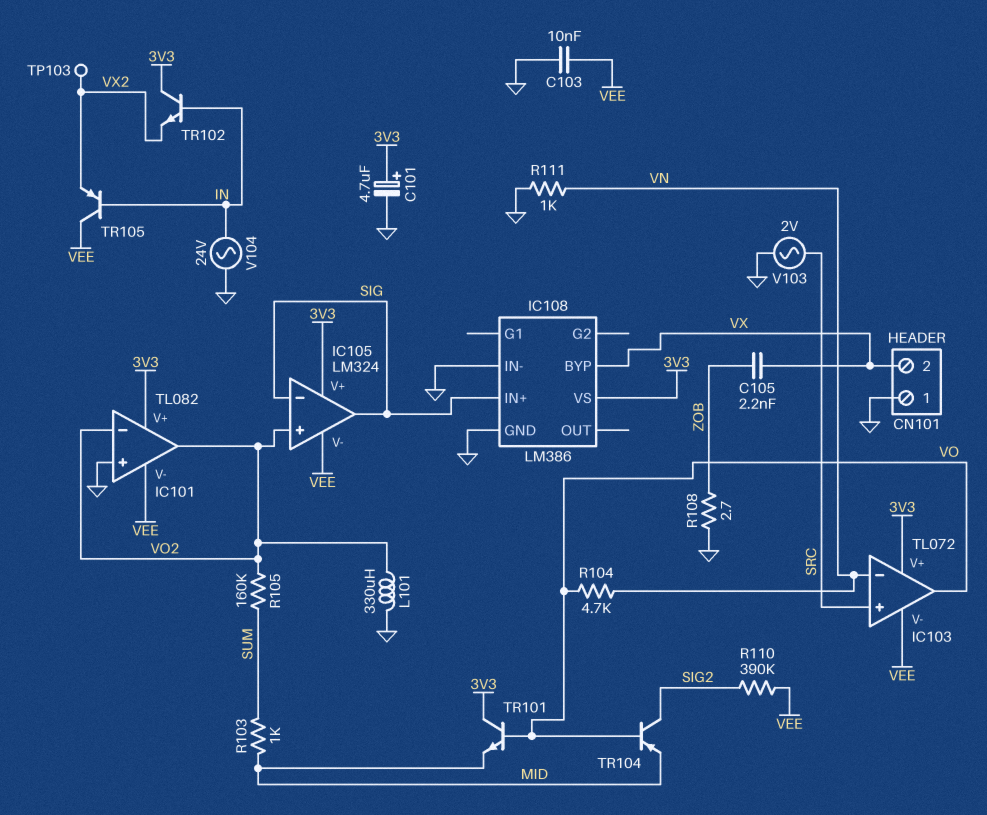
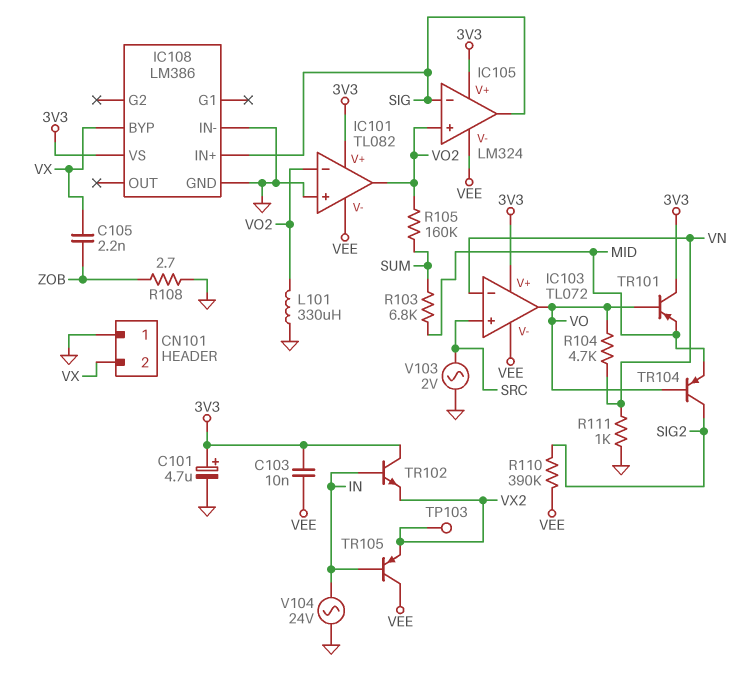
C103: 10nF (GND, VEE) -> 10nF (3V3, VEE)
R103: 1k (MID, SUM) -> 6.8k (MID, SUM)
TR101: NPN (B VO, C 3V3, E MID) -> PNP (B VO, C 3V3, E MID)

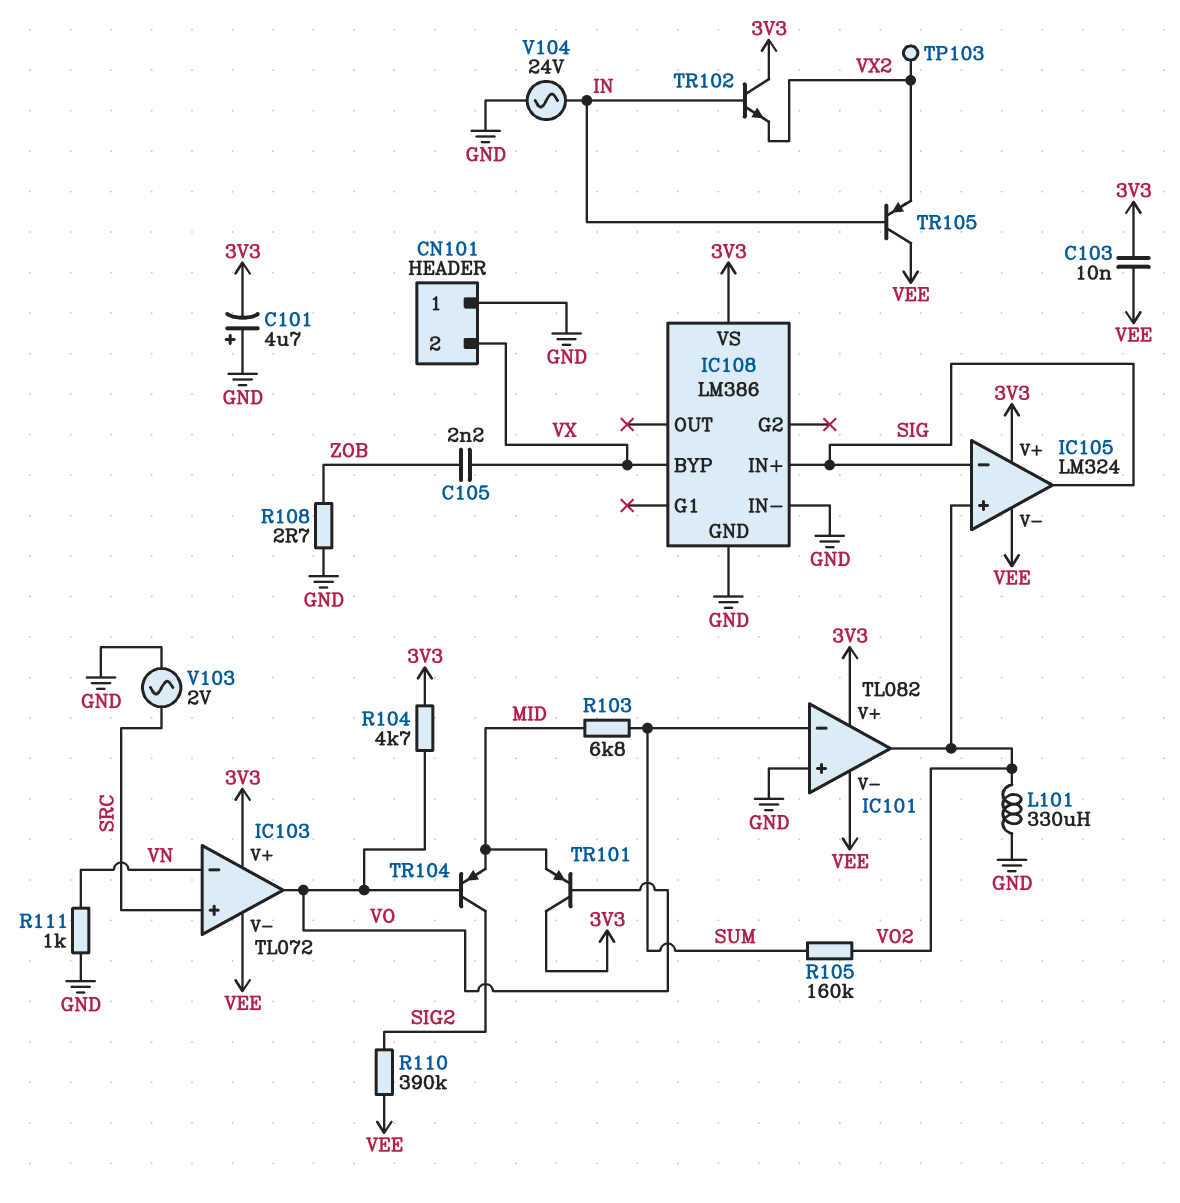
C101: 4.7uF (plus 3V3, minus GND) -> 4.7uF (plus GND, minus 3V3)
IC101 pin in-: VO2 -> SUM
R104: 4.7k (VN, VO) -> 4.7k (3V3, VO)

